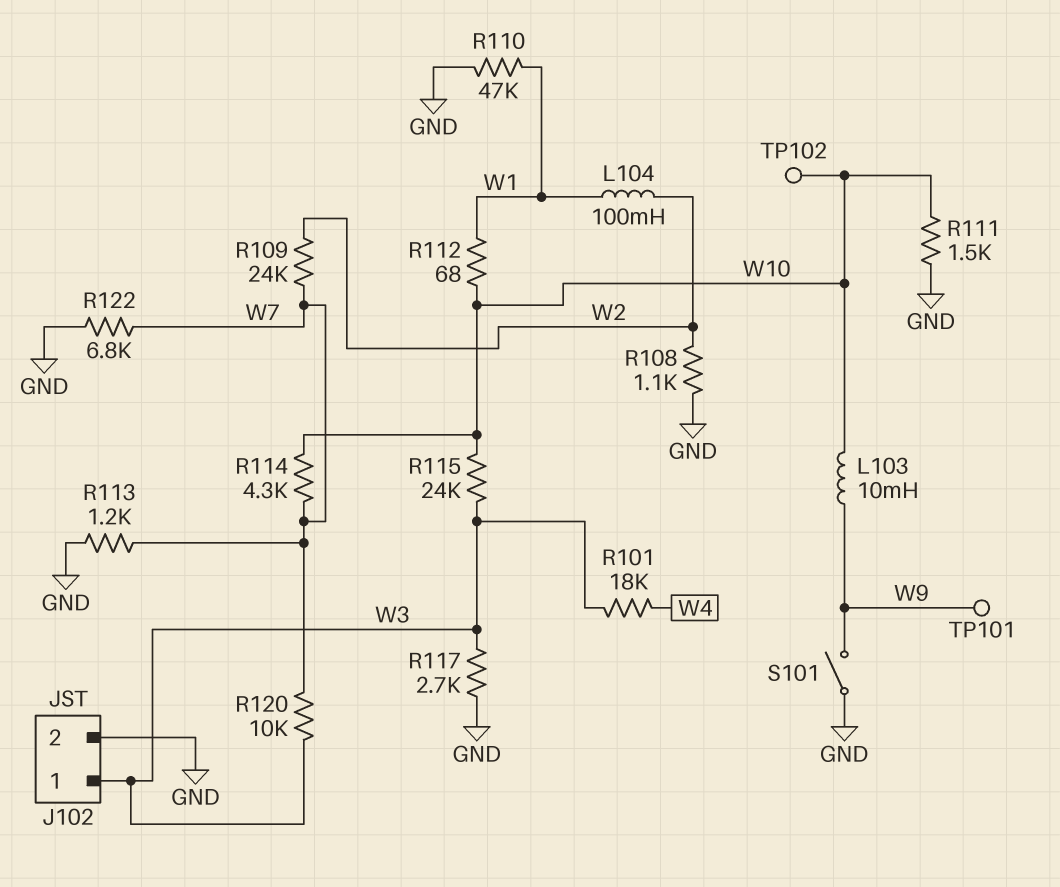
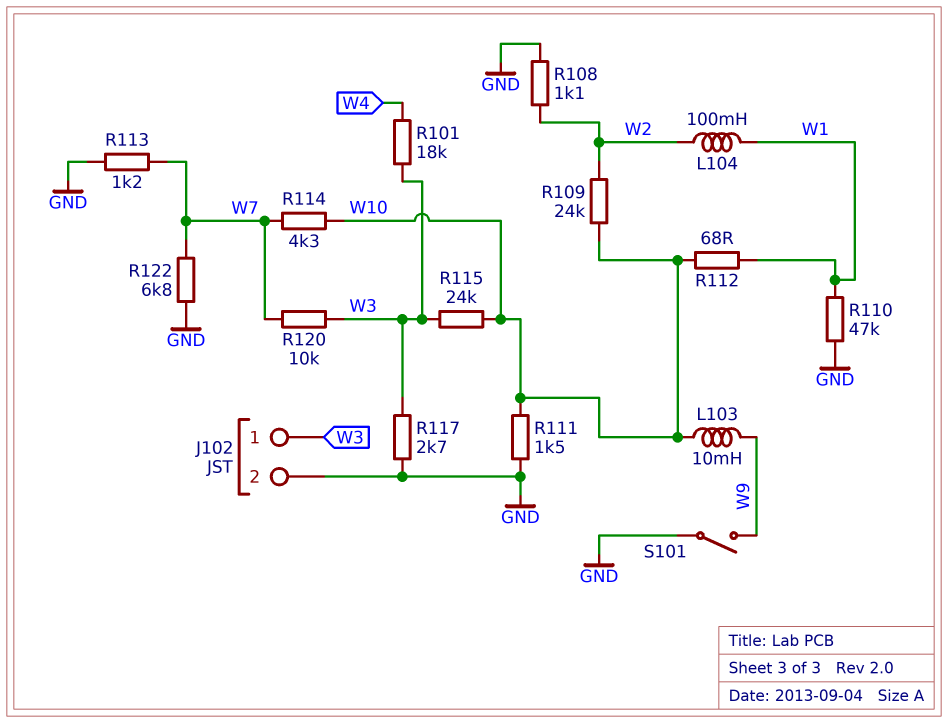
R109: 24k (W2, W7) -> 24k (W2, W10)
TP101: test point (W9) -> none
TP102: test point (W10) -> none

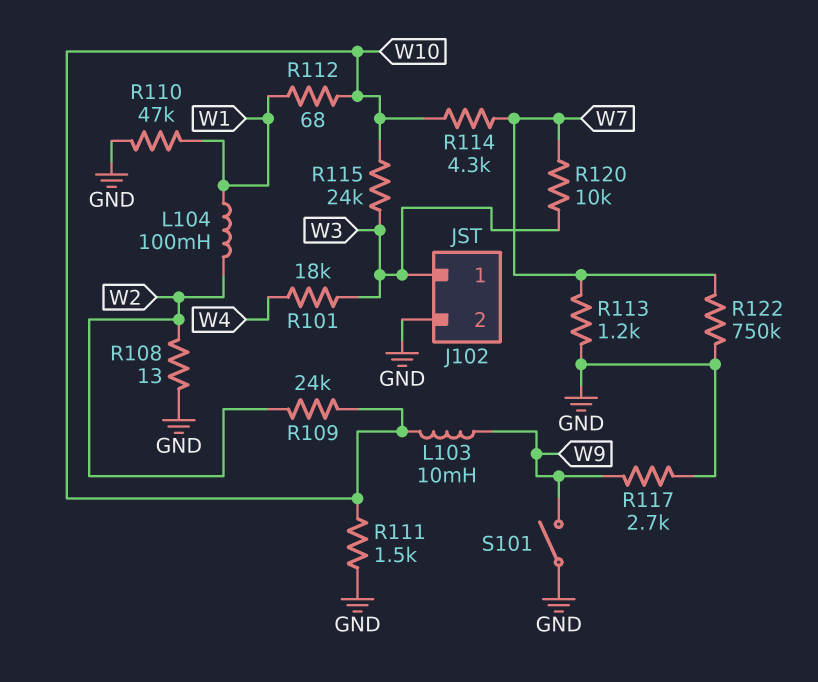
R108: 1.1k (GND, W2) -> 13 (GND, W2)
R117: 2.7k (GND, W3) -> 2.7k (GND, W9)
R122: 6.8k (GND, W7) -> 750k (GND, W7)

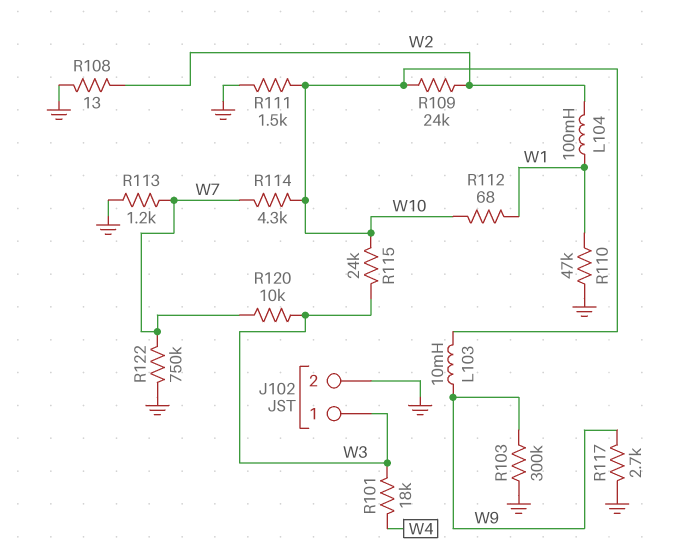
R103: none -> 300k (GND, W9)
S101: switch (GND, W9) -> none

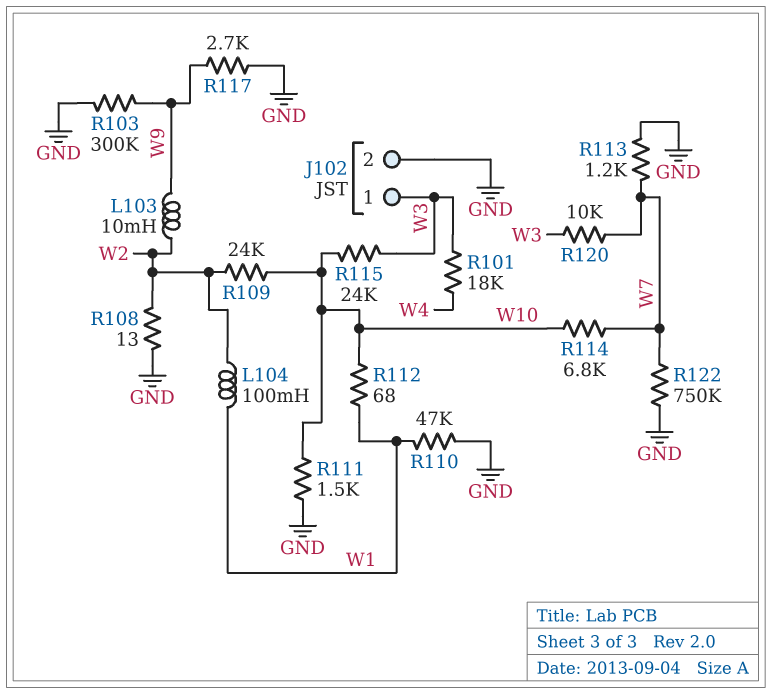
L103: 10mH (W9, W10) -> 10mH (W2, W9)
R114: 4.3k (W7, W10) -> 6.8k (W7, W10)

